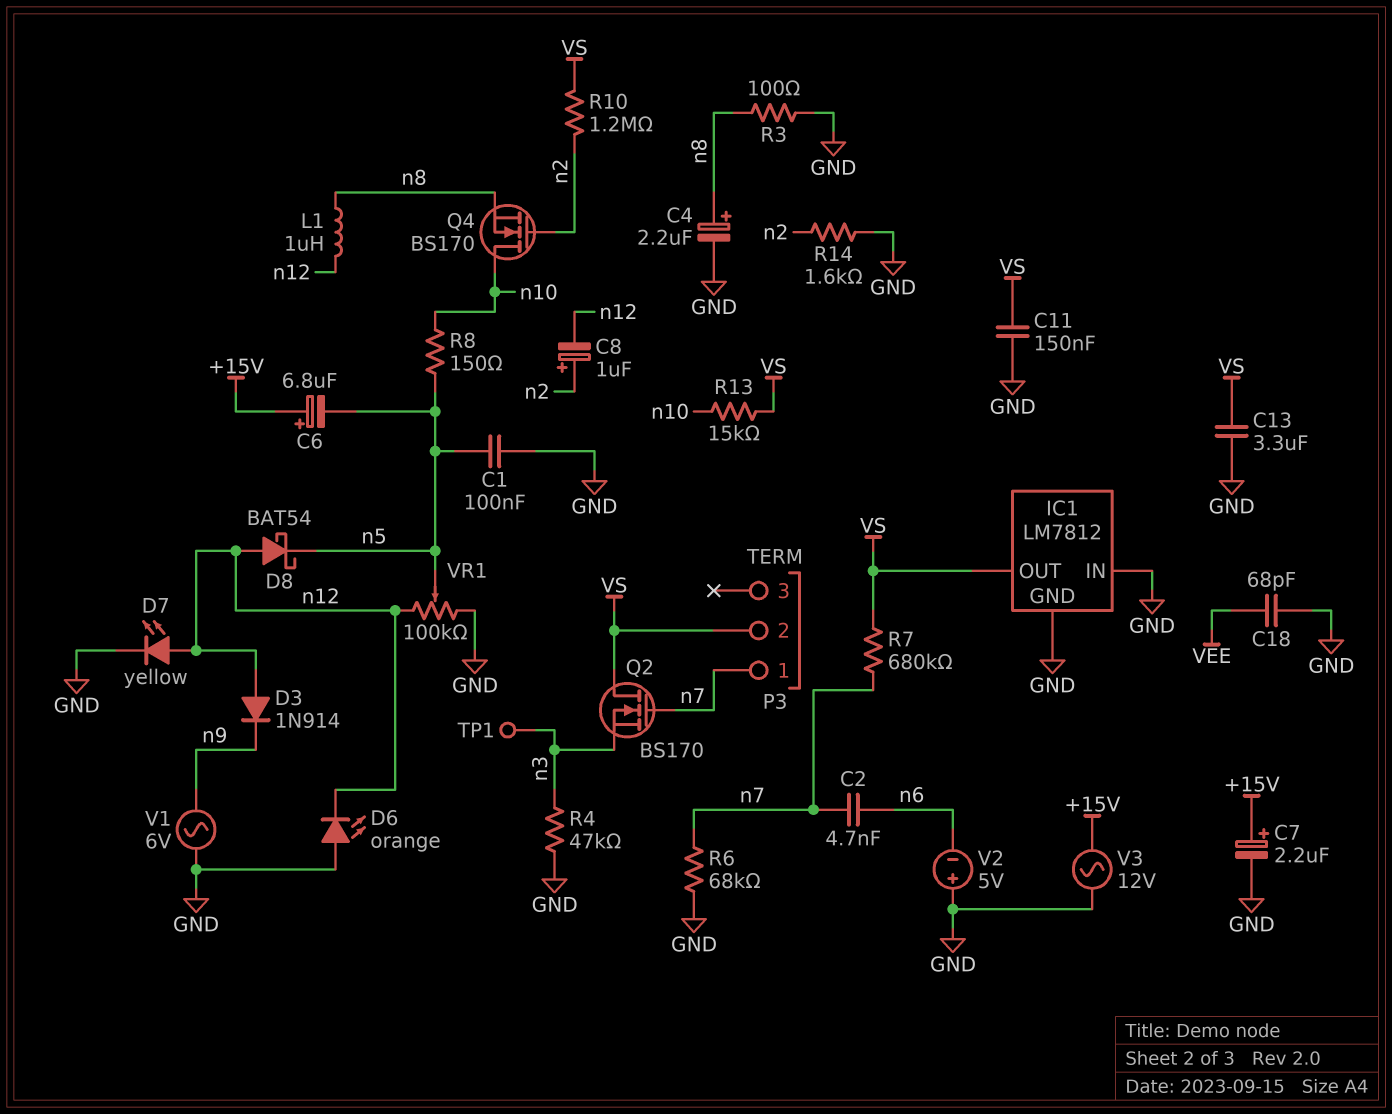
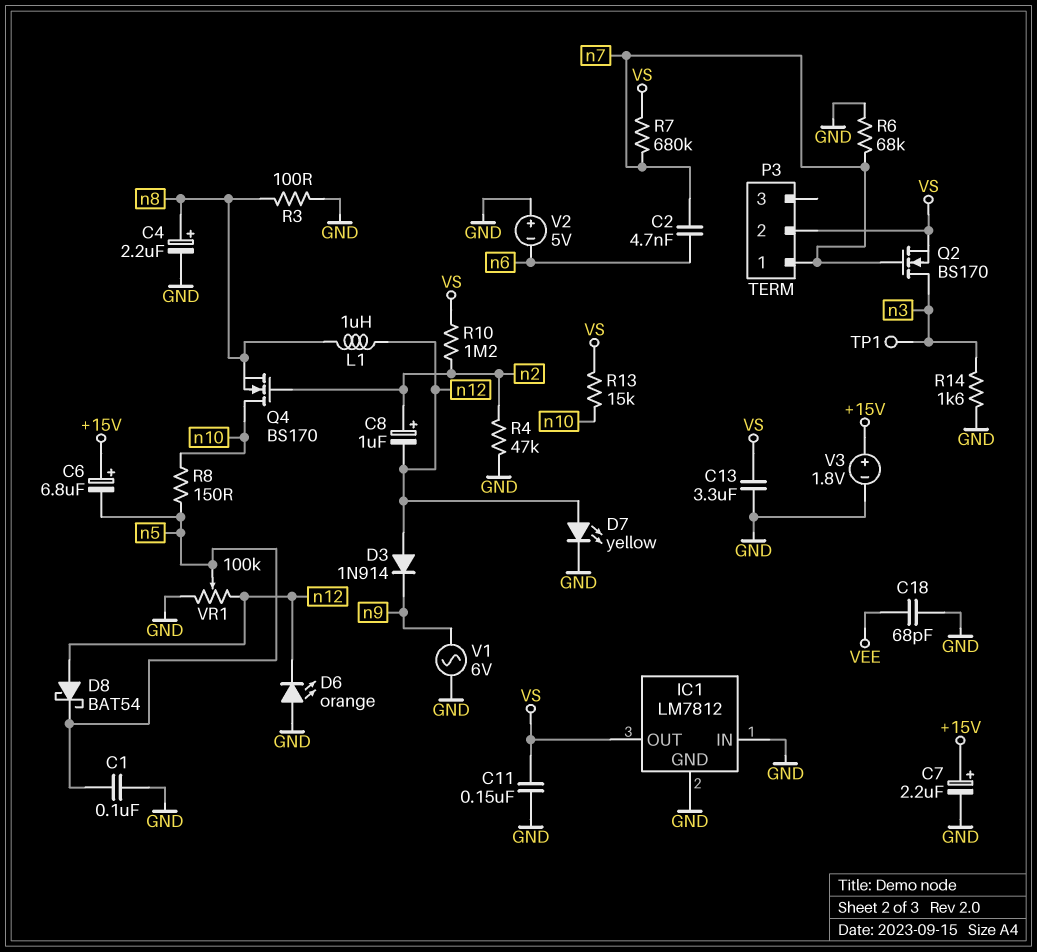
Q2: NMOS BS170 (G n7, D VS, S n3) -> NMOS BS170 (G n7, D n3, S VS)
R4: 47k (GND, n3) -> 47k (GND, n2)
R14: 1.6k (GND, n2) -> 1.6k (GND, n3)
V3: AC 12V (+15V, GND) -> 1.8V (plus +15V, minus GND)

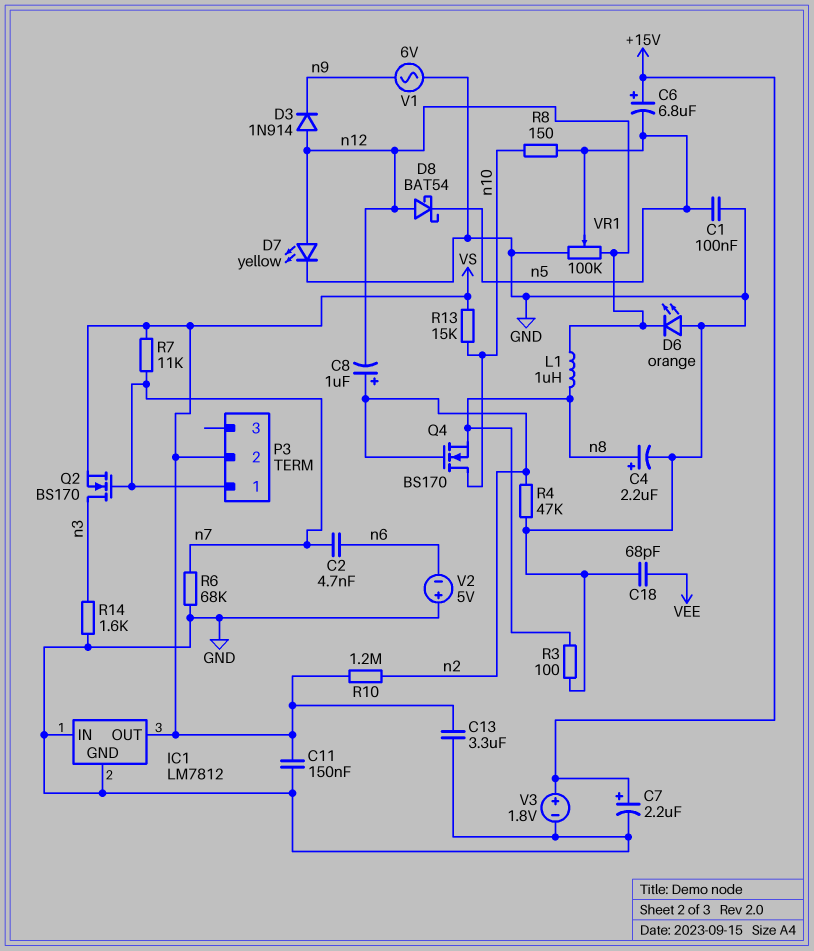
R7: 680k (VS, n7) -> 11k (VS, n7)
TP1: test point (n3) -> none

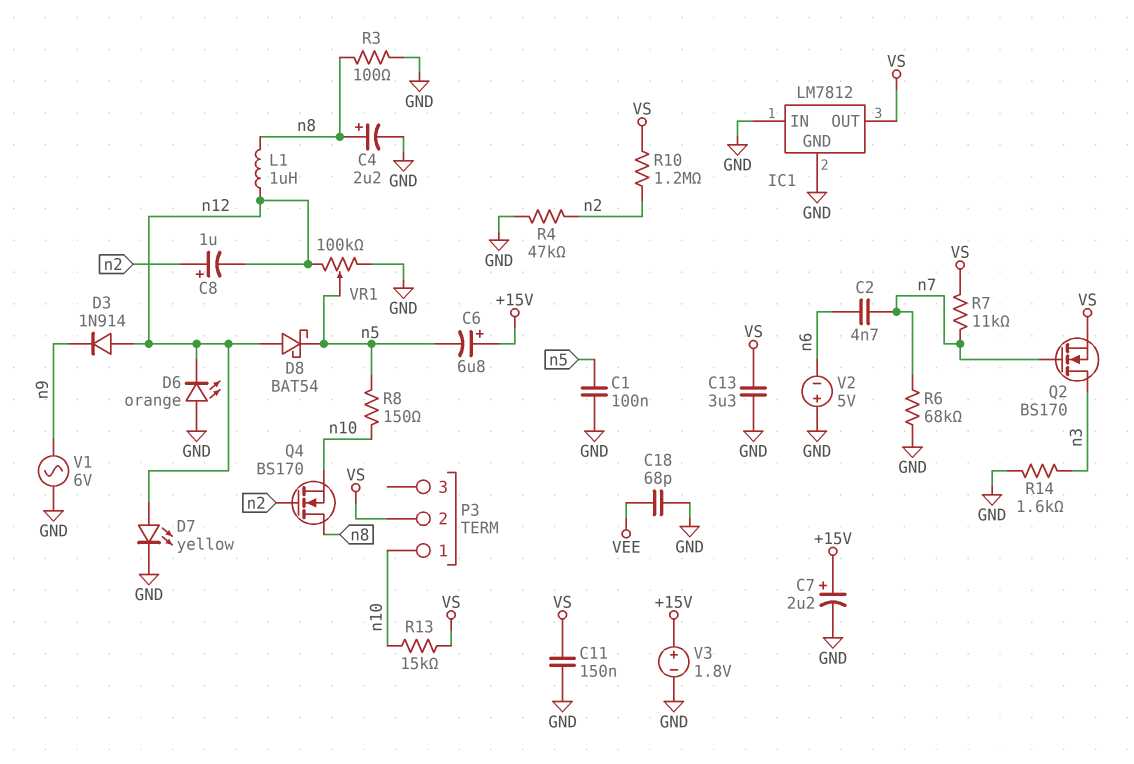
P3 pin 1: n7 -> n10
Q4: NMOS BS170 (G n2, D n10, S n8) -> NMOS BS170 (G n2, D n8, S n10)

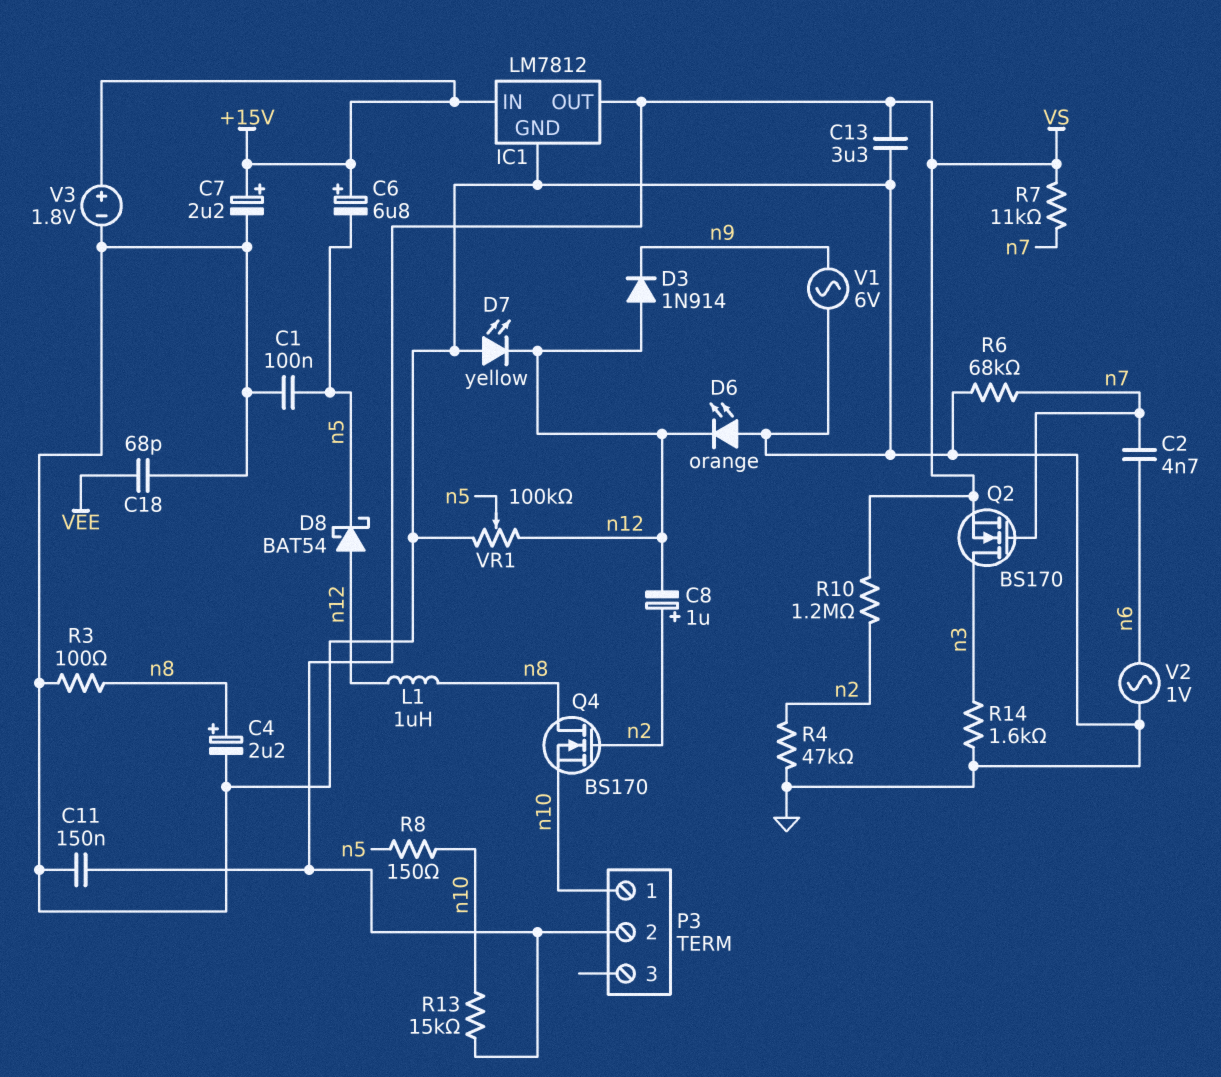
D7: LED yellow (A n12, K GND) -> LED yellow (A GND, K n12)
IC1 pin IN: GND -> +15V
V2: 5V (plus GND, minus n6) -> AC 1V (GND, n6)

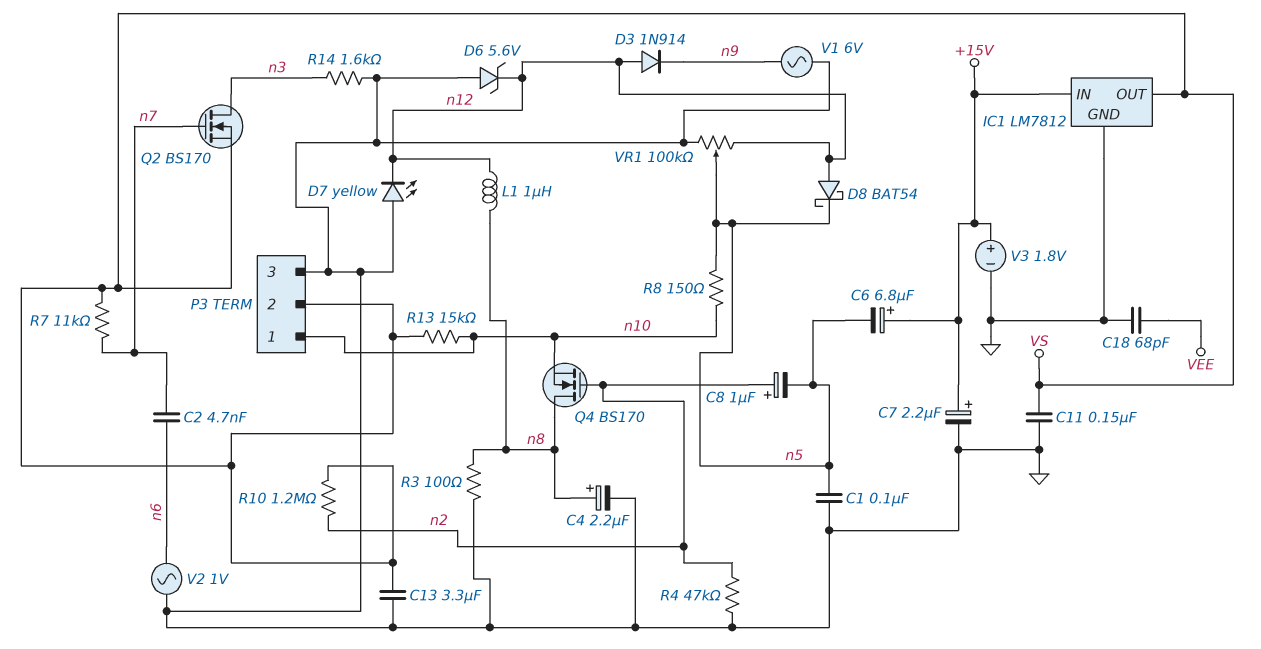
C8: 1uF (plus n2, minus n12) -> 1uF (plus n2, minus n5)
D6: LED orange (A GND, K n12) -> zener 5.6V (A GND, K n12)
P3 pin 3: none -> GND
R6: 68k (GND, n7) -> none

